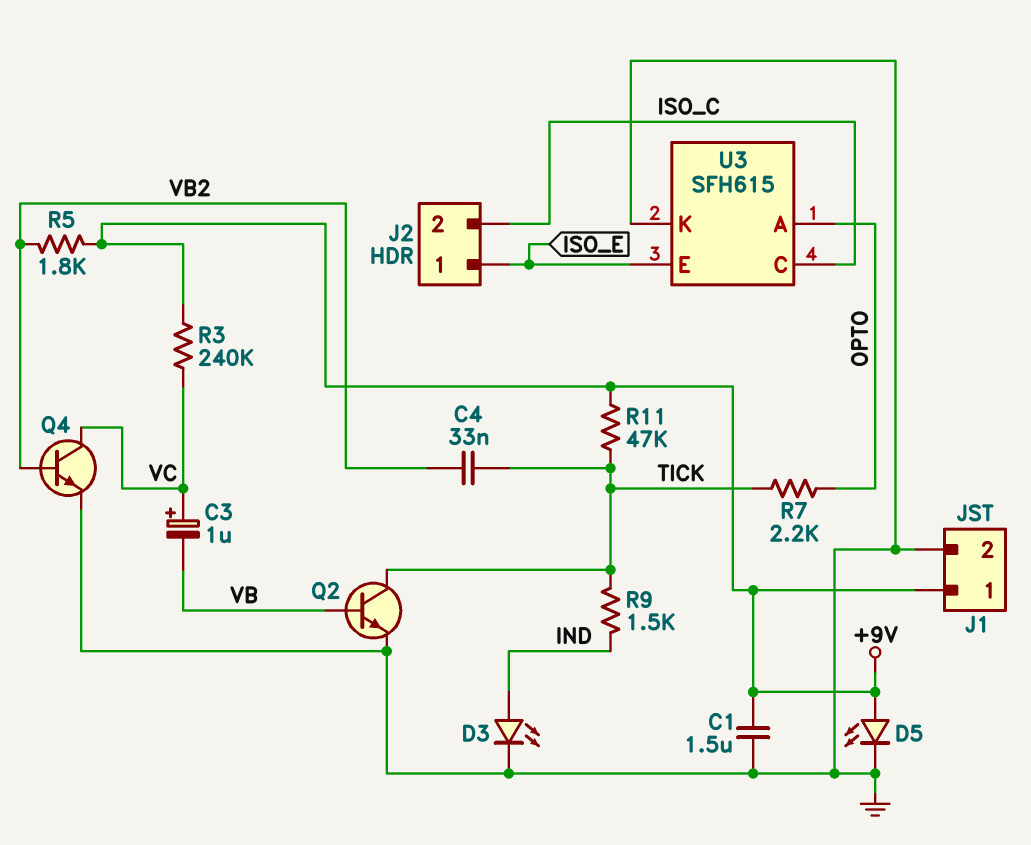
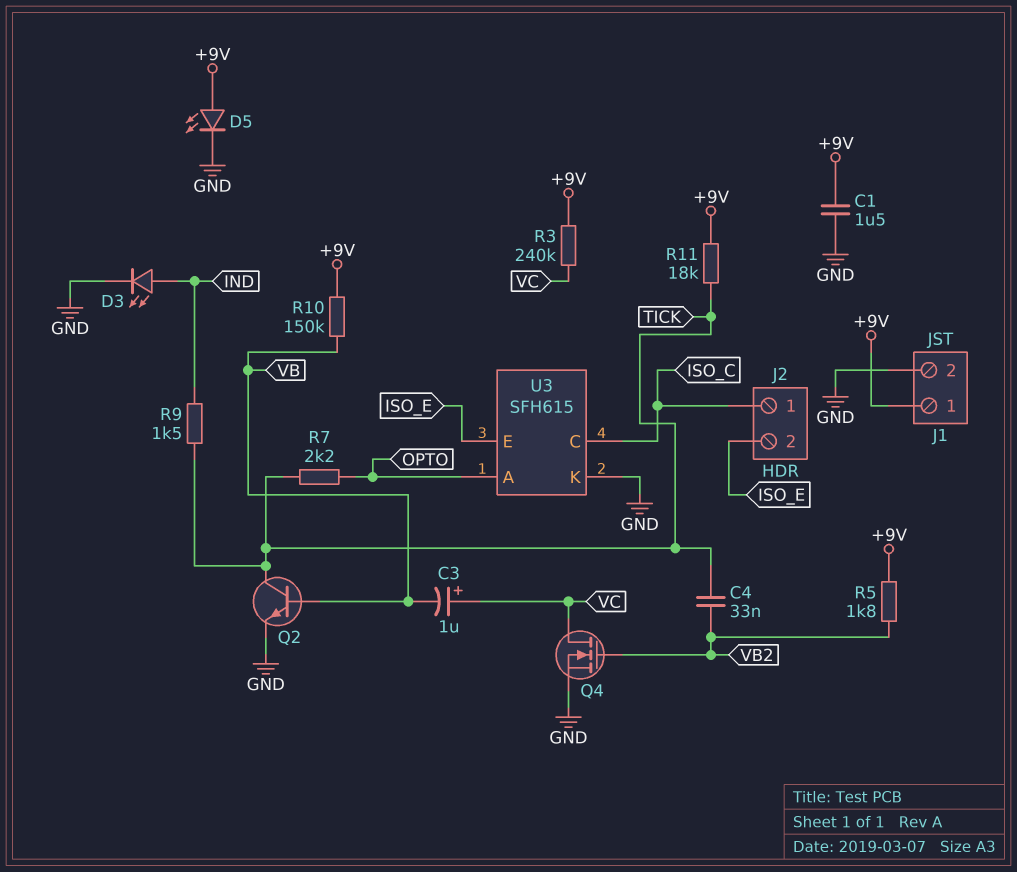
J2 pin 1: ISO_E -> ISO_C
J2 pin 2: ISO_C -> ISO_E
Q4: NPN (B VB2, C VC, E GND) -> NMOS (G VB2, D VC, S GND)
R10: none -> 150k (+9V, VB)
R11: 47k (+9V, TICK) -> 18k (+9V, TICK)

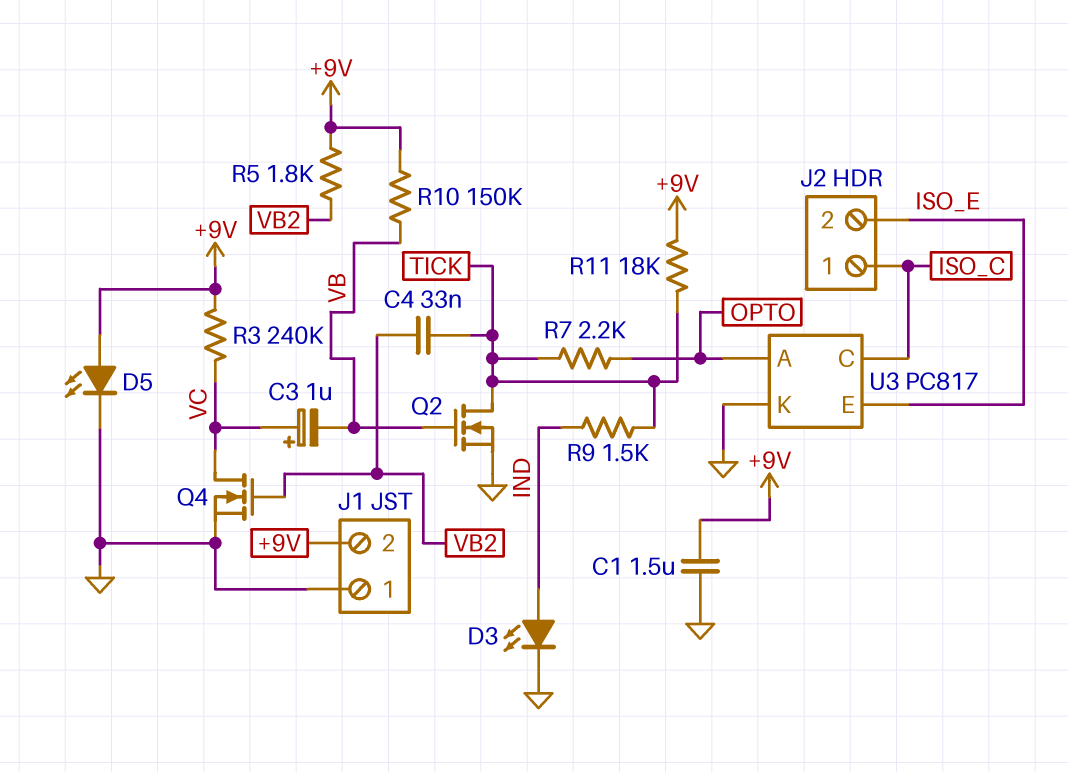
J1 pin 1: +9V -> GND
J1 pin 2: GND -> +9V
Q2: NPN (B VB, C TICK, E GND) -> NMOS (G VB, D TICK, S GND)
U3: SFH615 -> PC817

